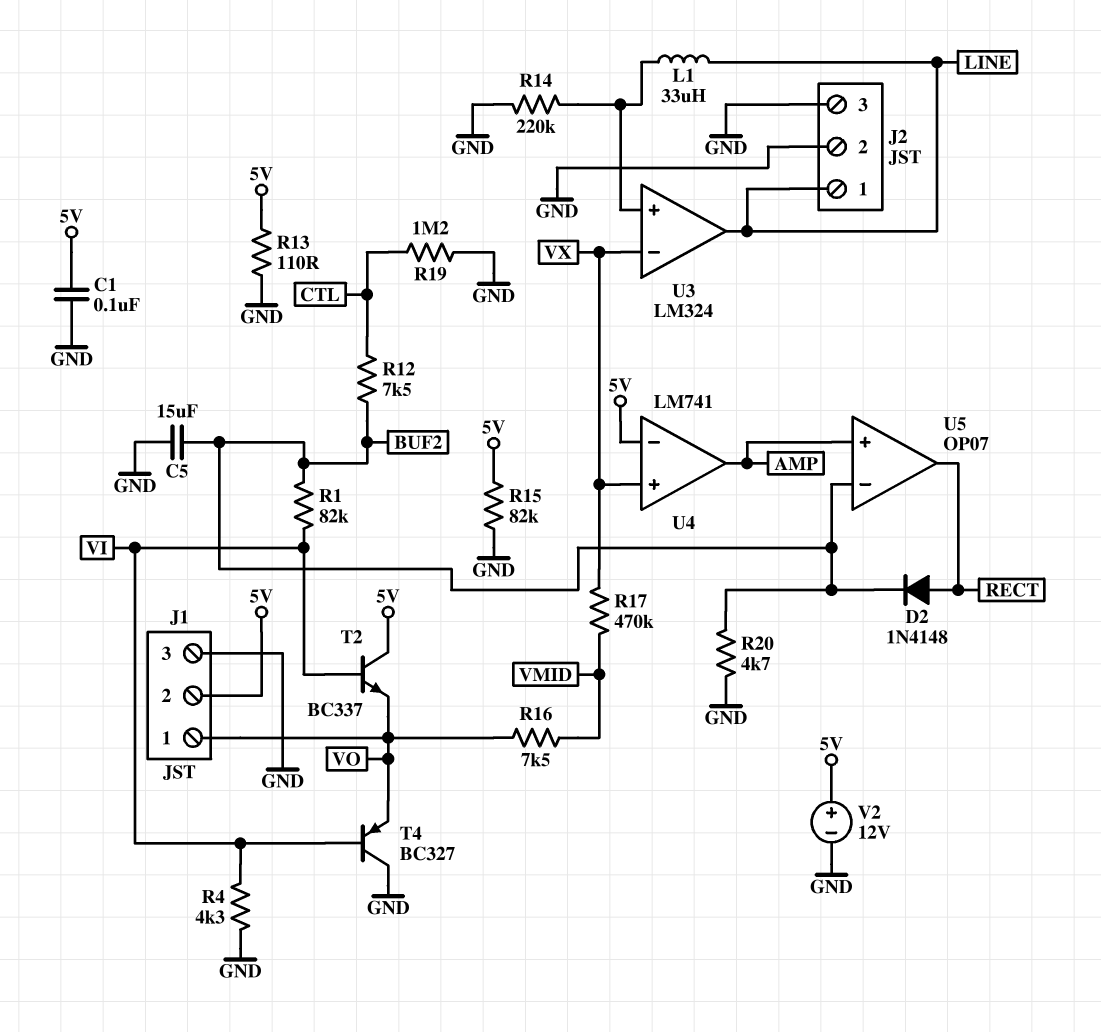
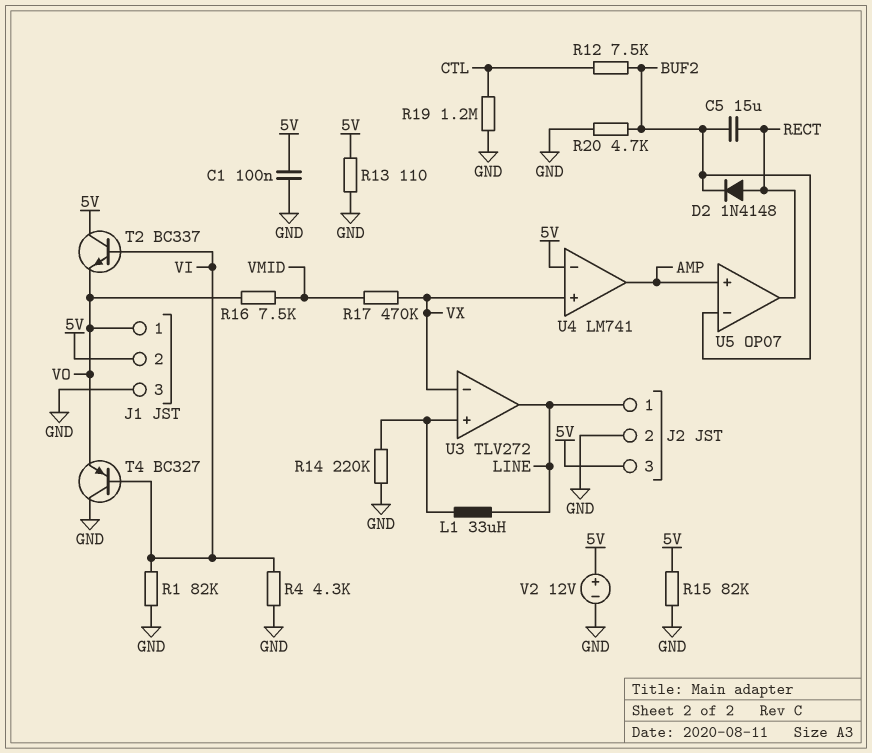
C5: 15uF (BUF2, GND) -> 15uF (BUF2, RECT)
J2 pin 3: GND -> 5V
R1: 82k (BUF2, VI) -> 82k (GND, VI)
U3: LM324 -> TLV272

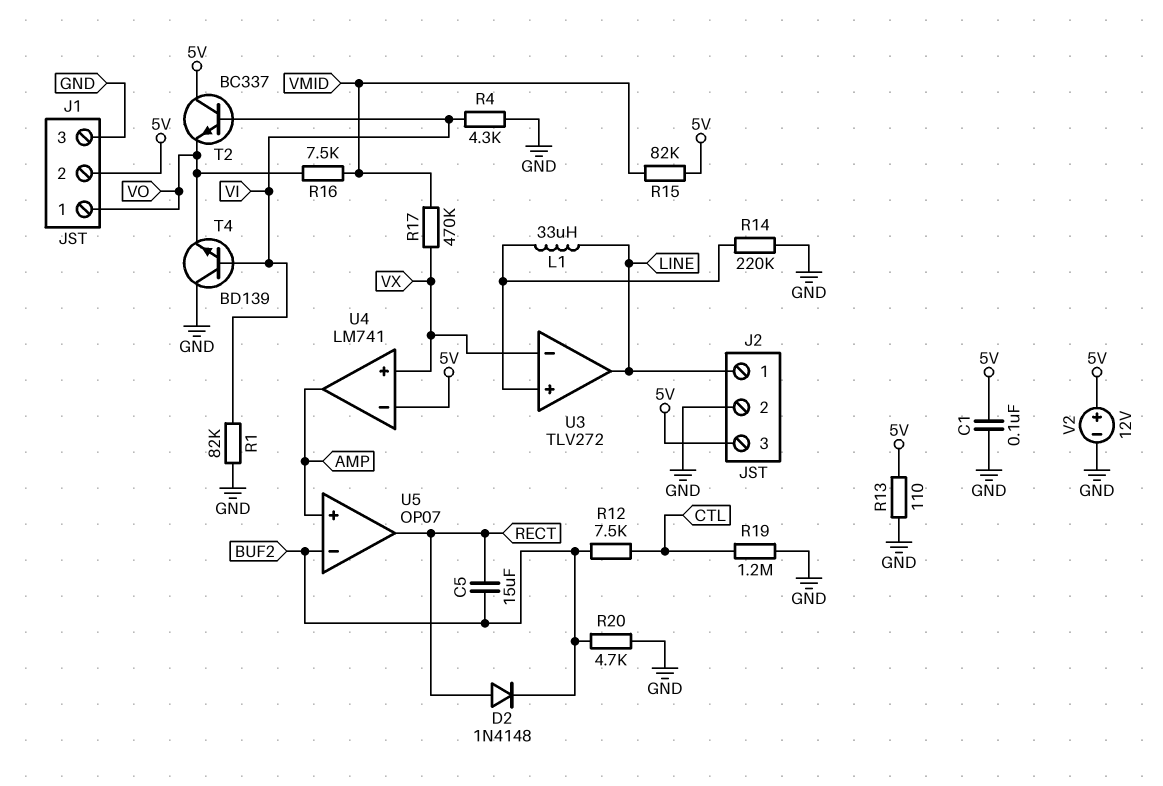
R15: 82k (5V, GND) -> 82k (5V, VMID)
T4: PNP BC327 (B VI, C GND, E VO) -> NPN BD139 (B VI, C GND, E VO)

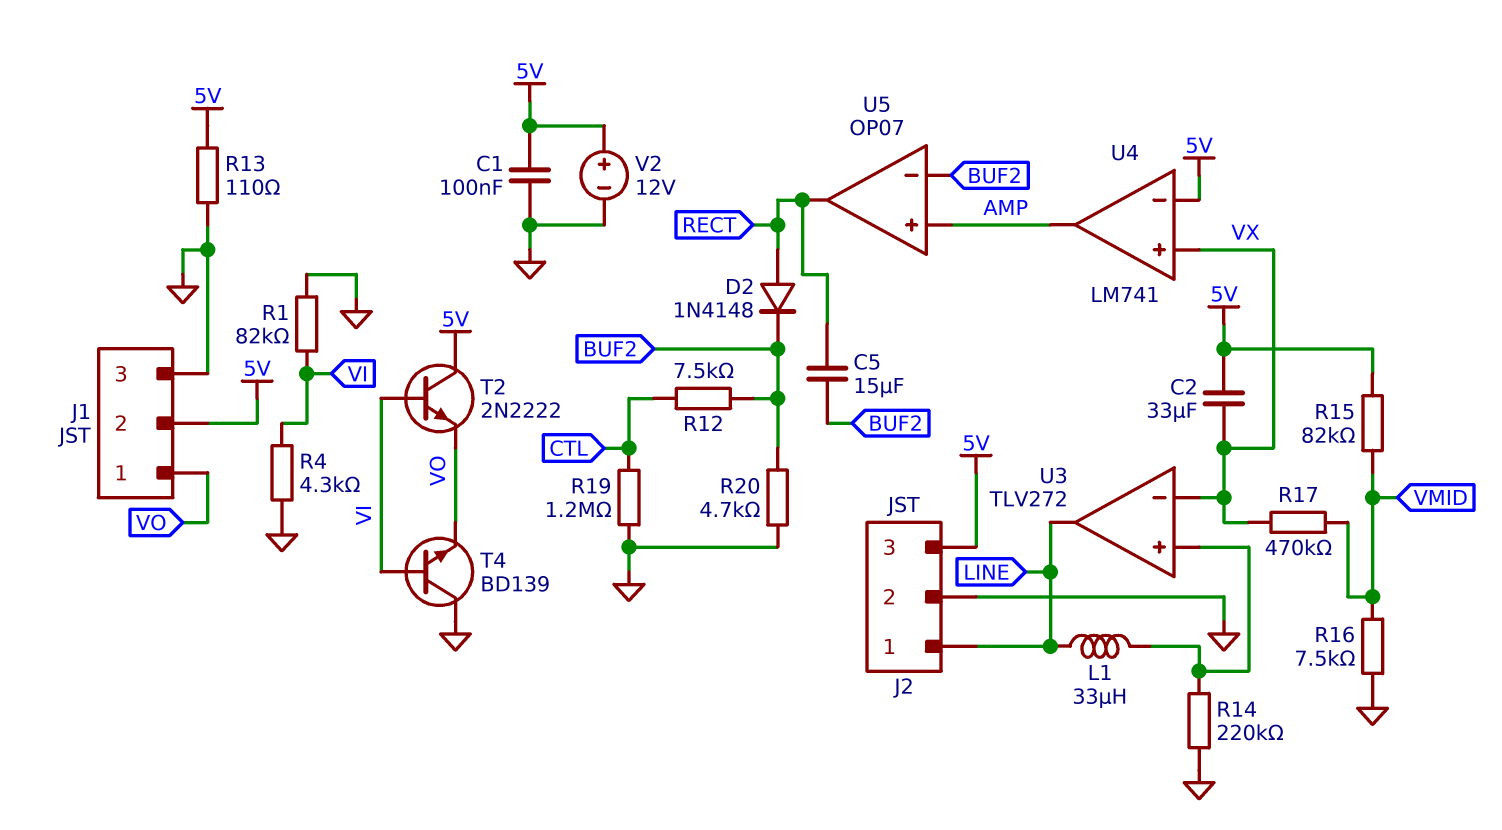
C2: none -> 33uF (5V, VX)
R16: 7.5k (VMID, VO) -> 7.5k (GND, VMID)
T2: NPN BC337 (B VI, C 5V, E VO) -> NPN 2N2222 (B VI, C 5V, E VO)

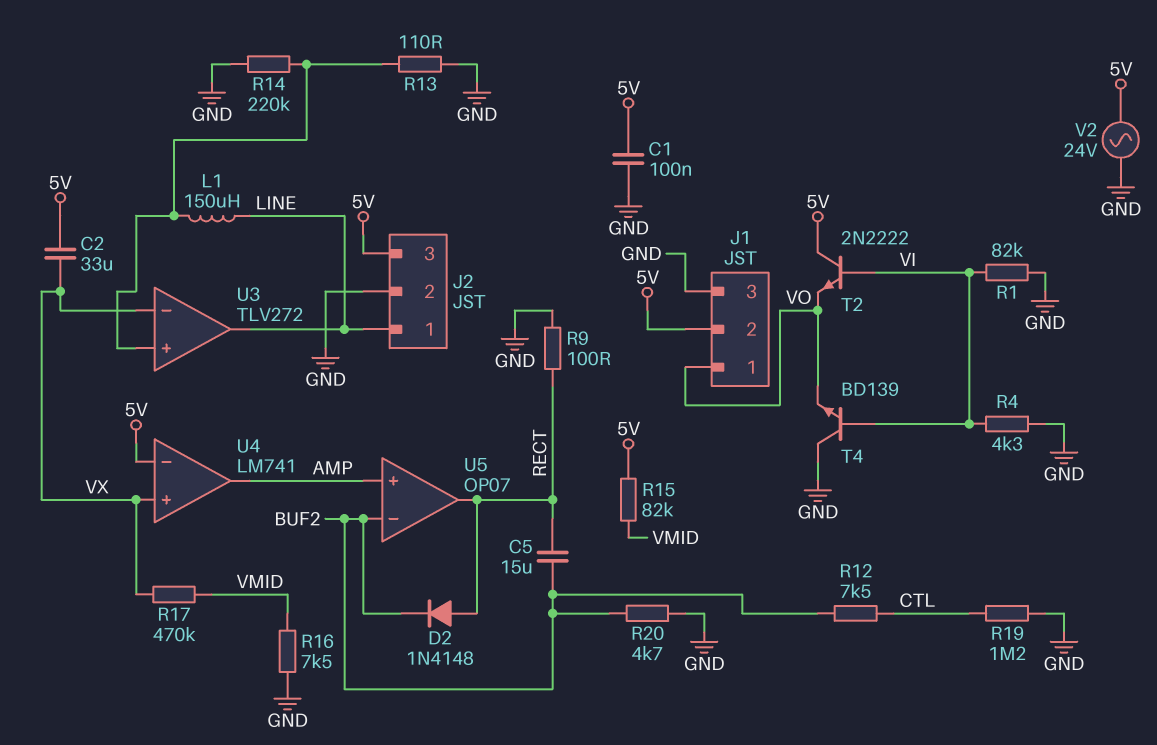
L1: 33uH (LINE, U3/in+) -> 150uH (LINE, U3/in+)
R9: none -> 100 (GND, RECT)
R13: 110 (5V, GND) -> 110 (GND, U3/in+)
V2: 12V (plus 5V, minus GND) -> AC 24V (5V, GND)

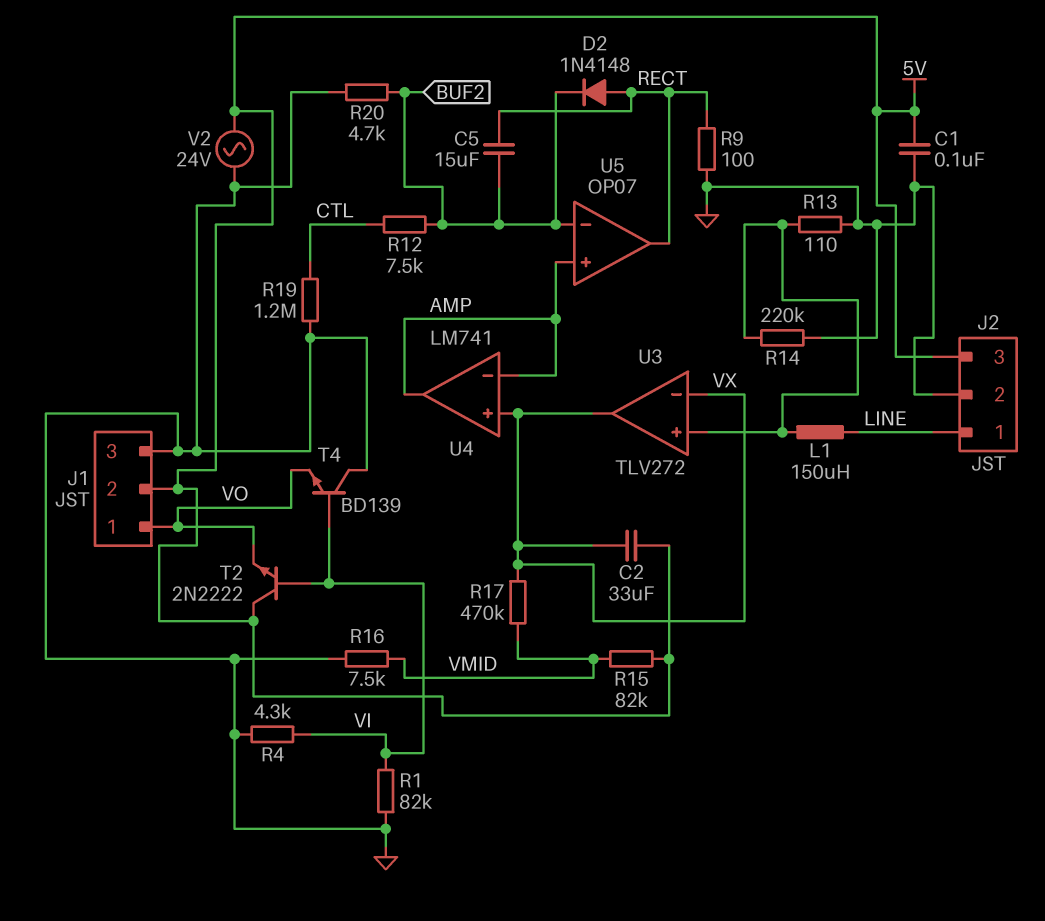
U3 pin out: LINE -> VX
U4 pin in-: 5V -> AMP

